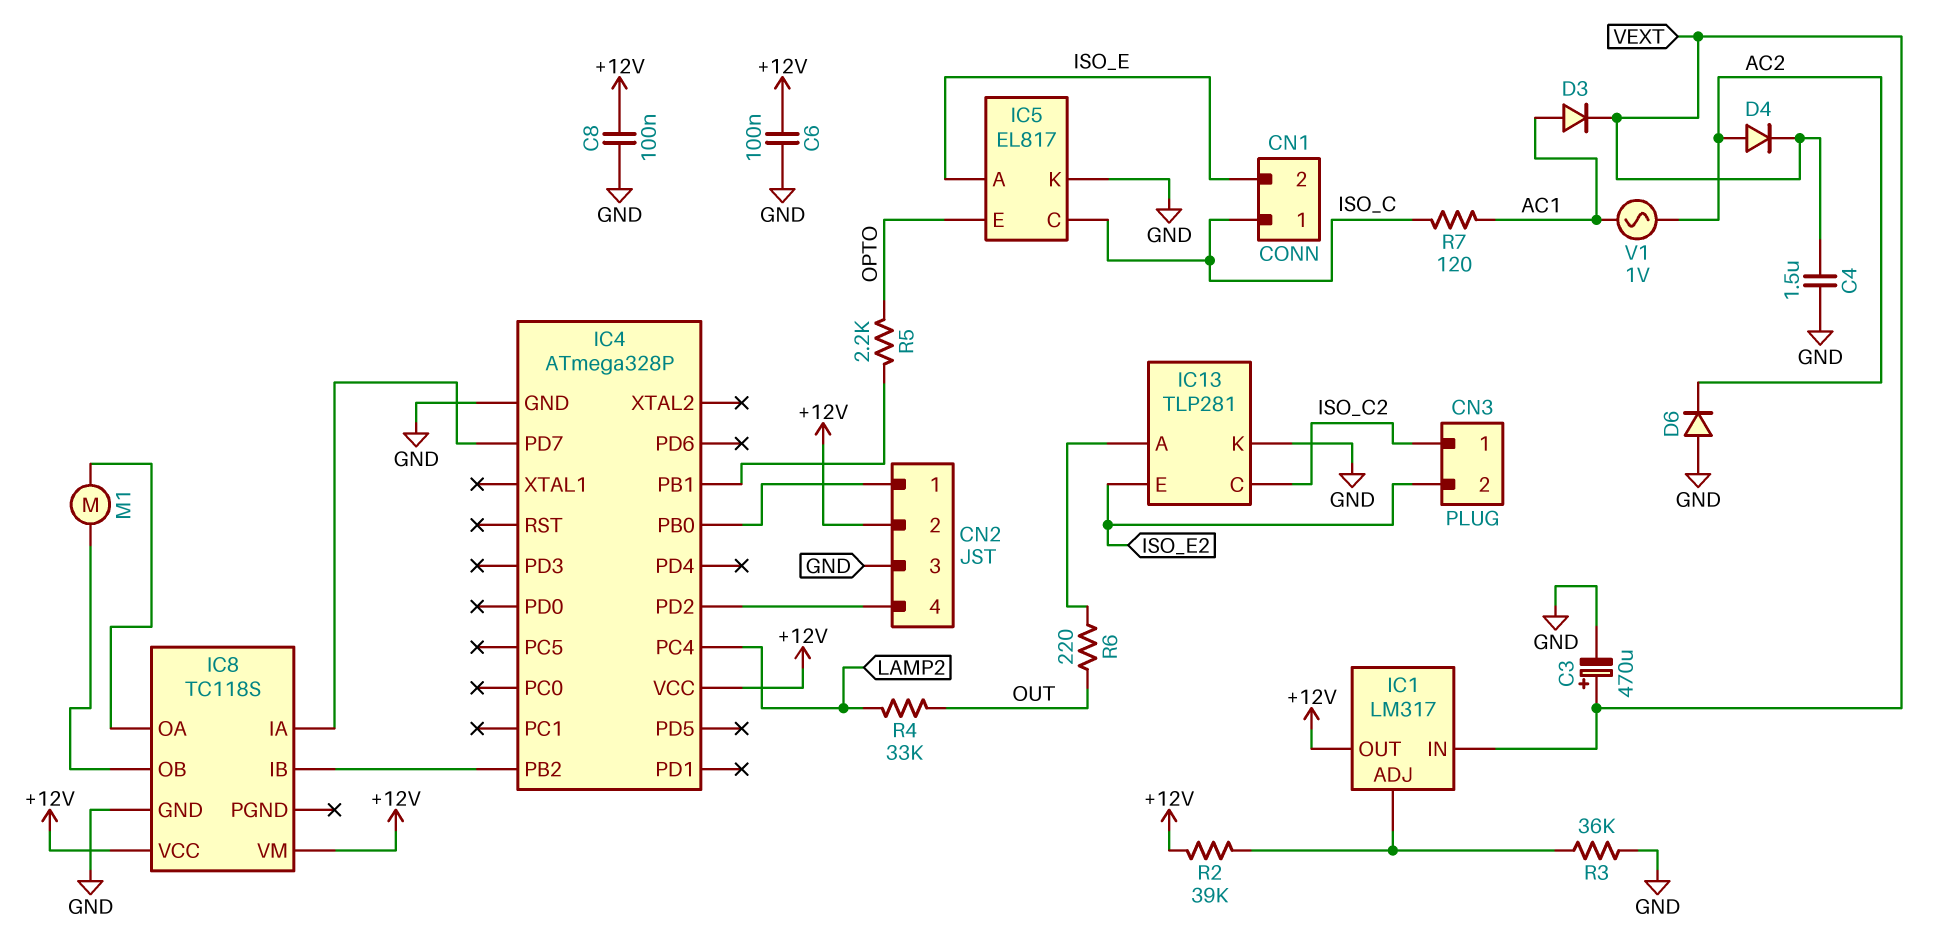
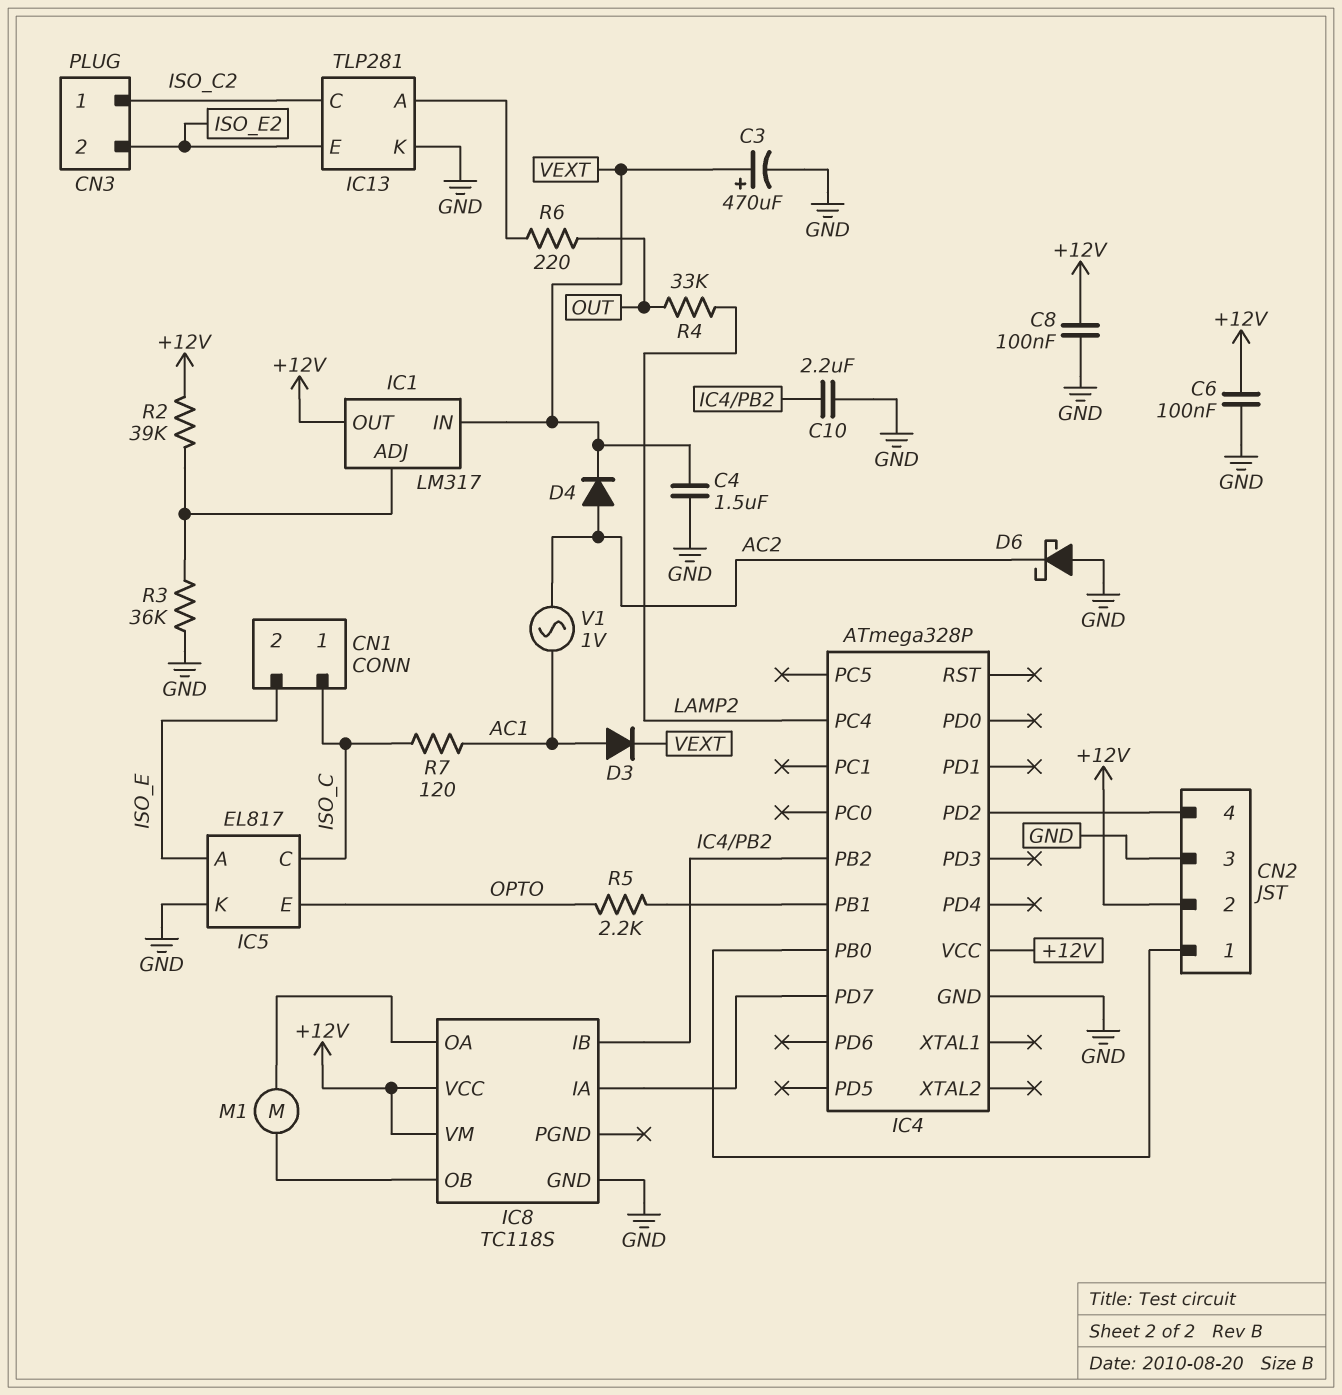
C10: none -> 2.2uF (GND, IC4/PB2)
D6: diode (A GND, K AC2) -> schottky (A GND, K AC2)

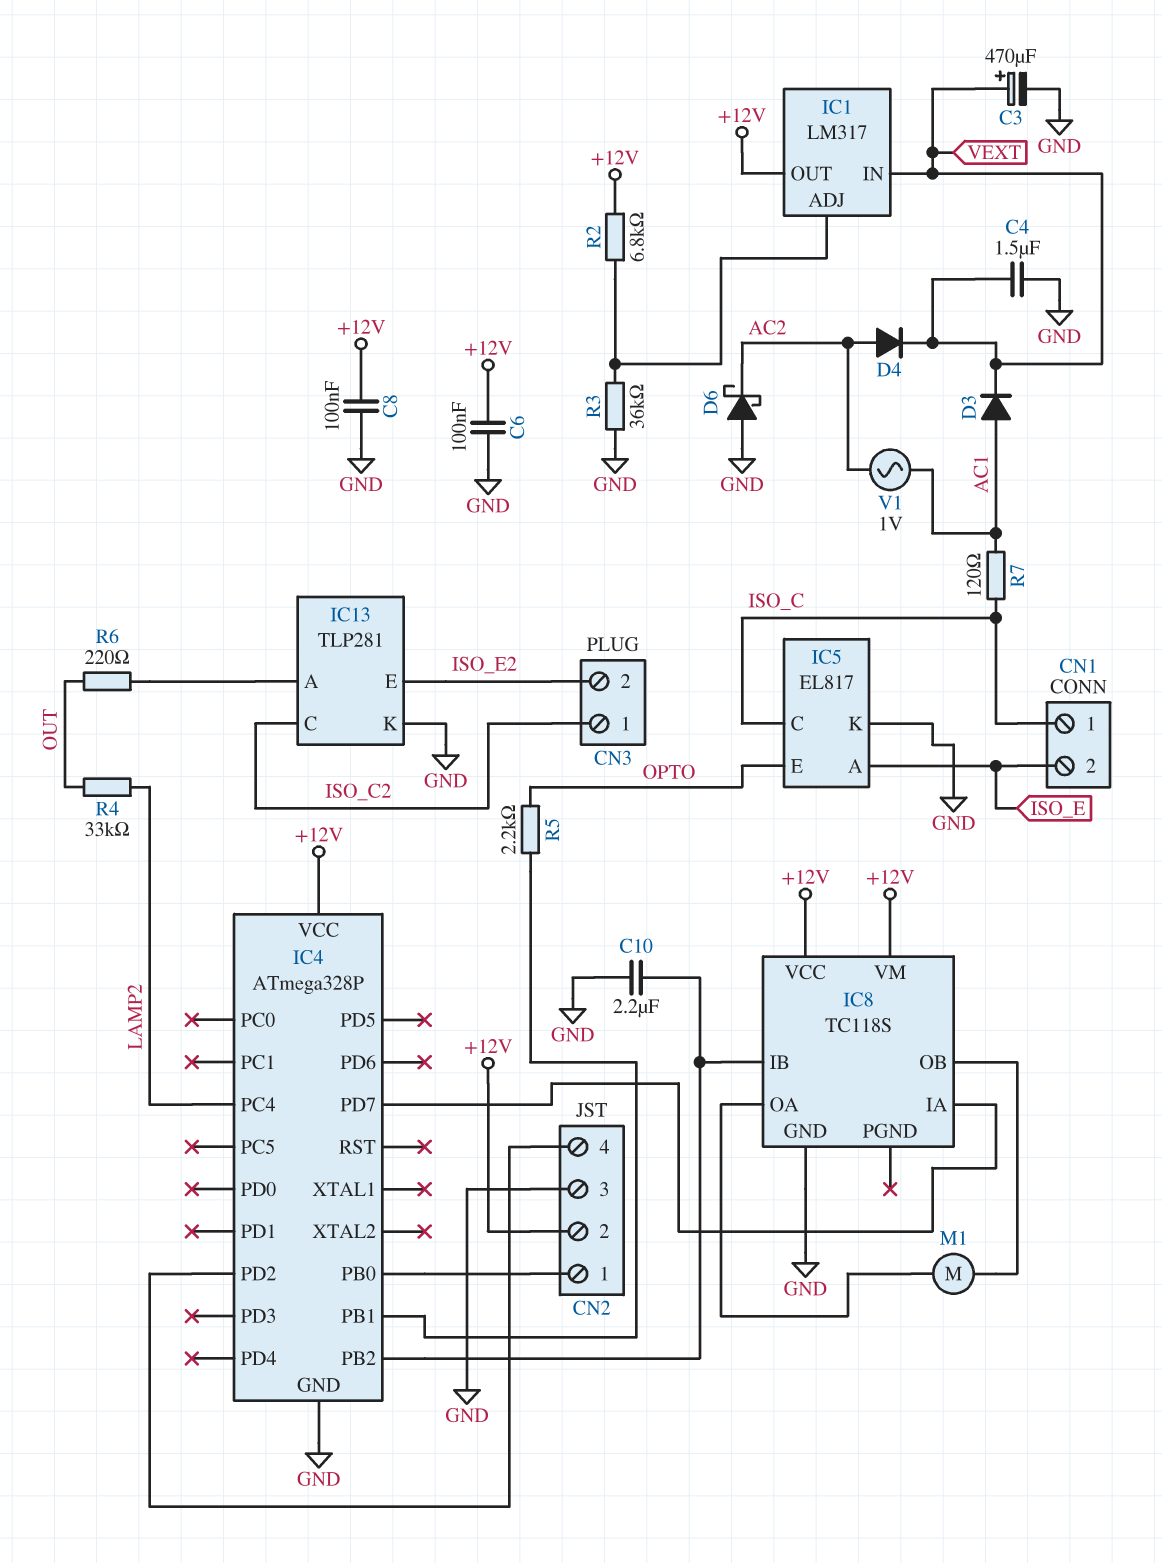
R2: 39k (+12V, IC1/ADJ) -> 6.8k (+12V, IC1/ADJ)

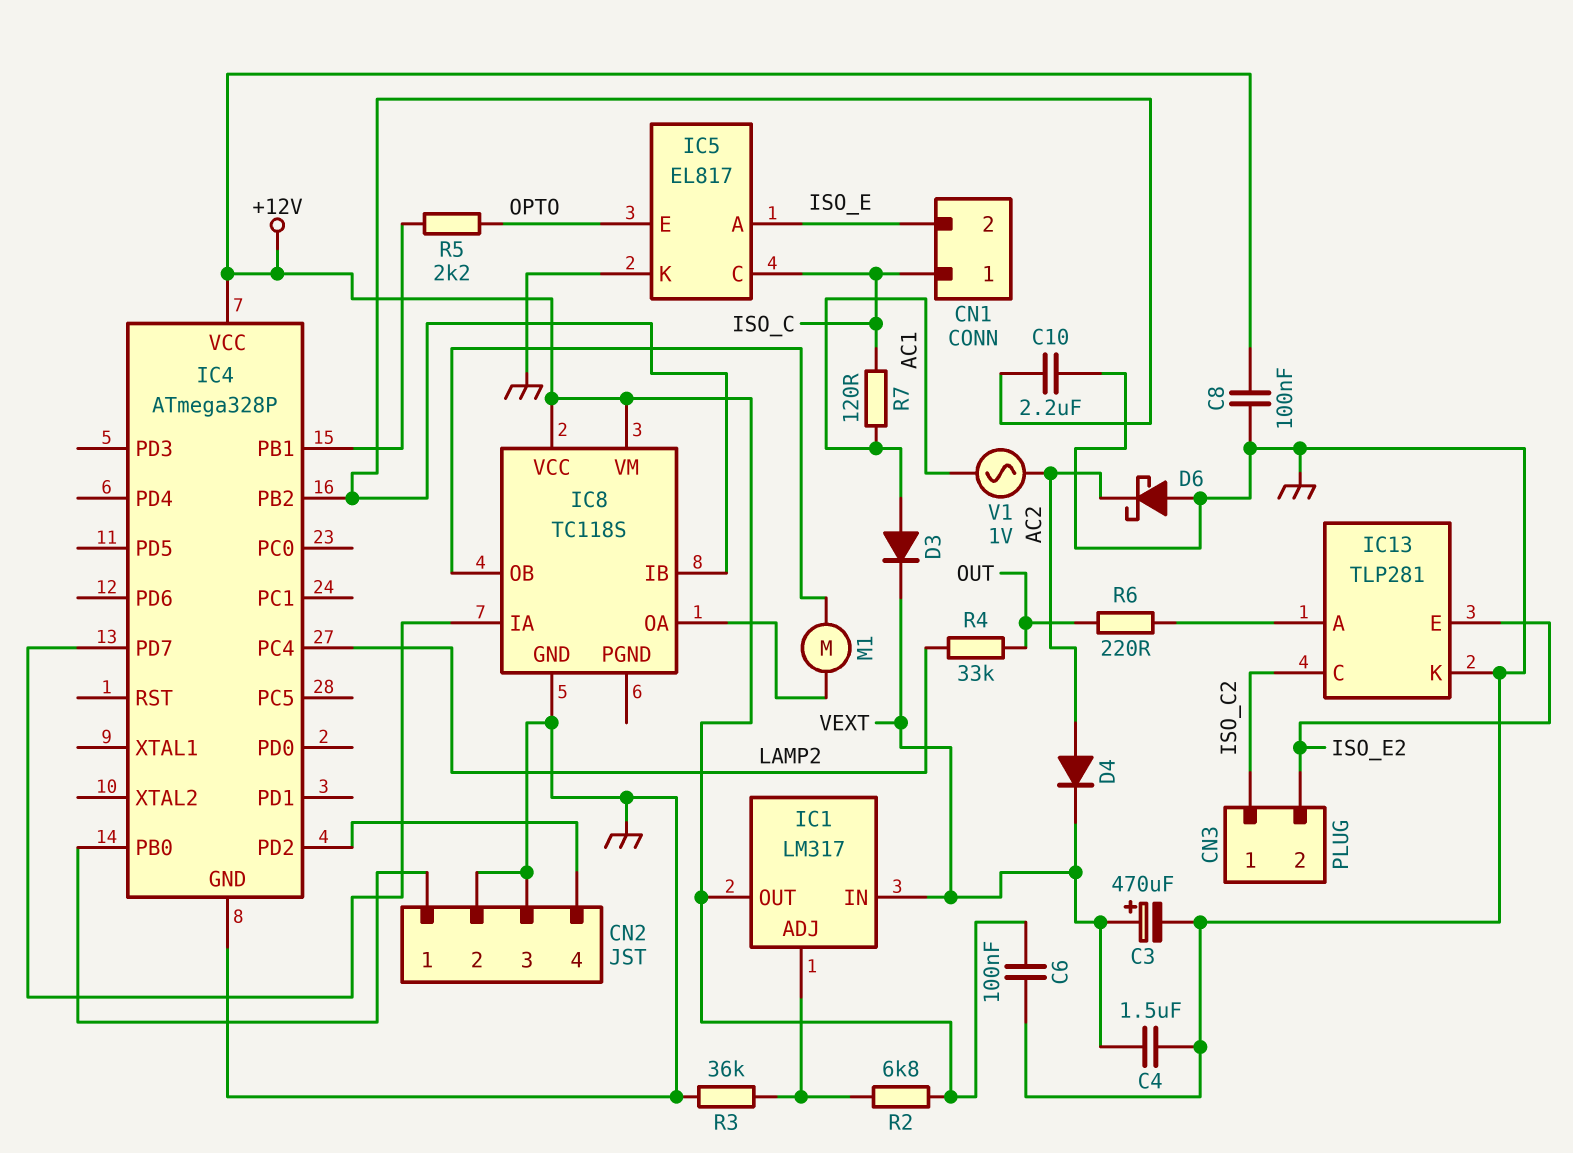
CN2 pin 2: +12V -> GND

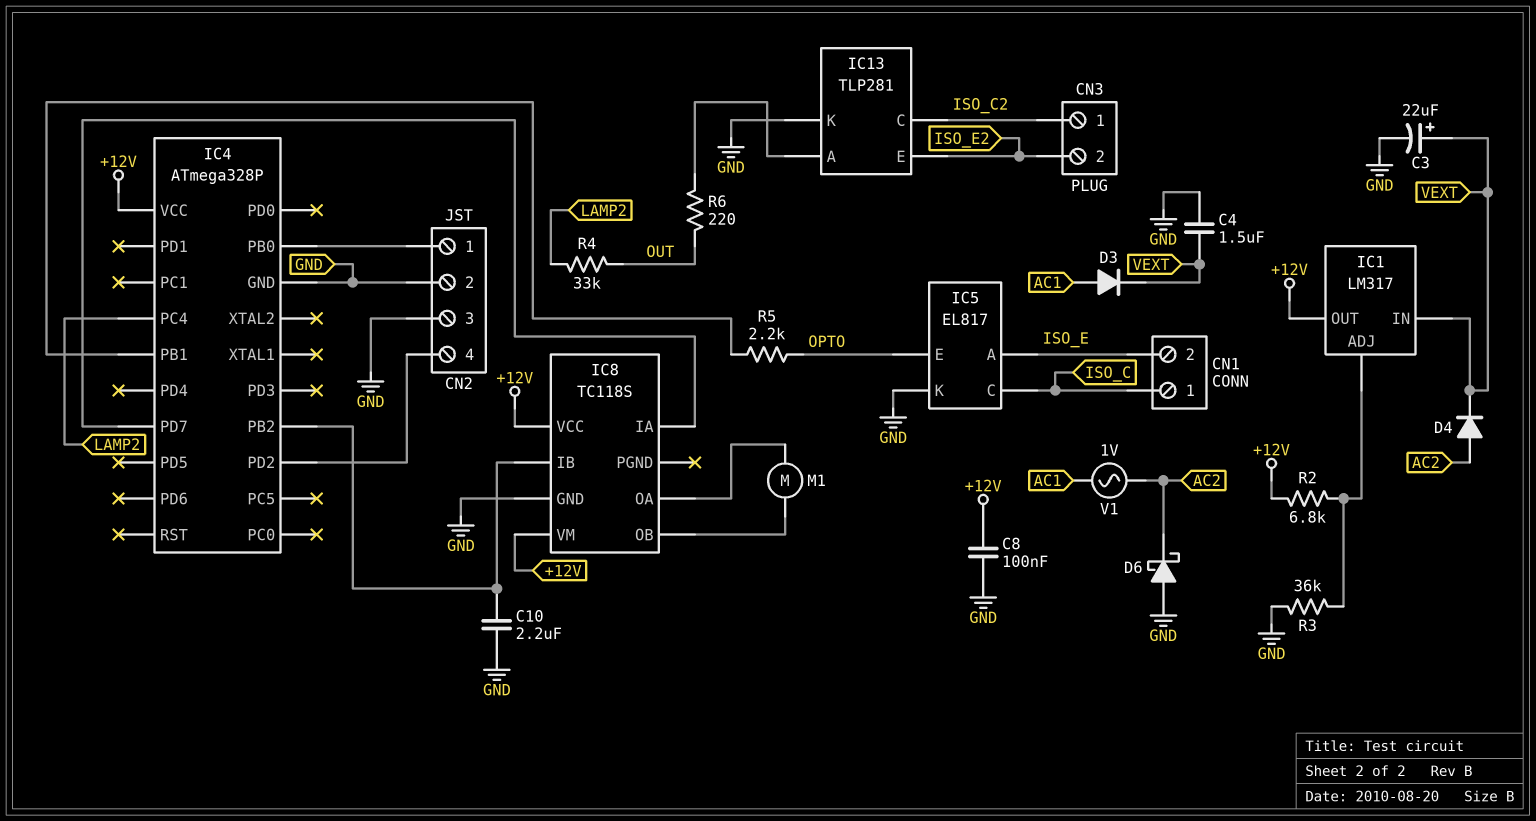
C3: 470uF (plus VEXT, minus GND) -> 22uF (plus VEXT, minus GND)
C6: 100nF (+12V, GND) -> none
R7: 120 (AC1, ISO_C) -> none

